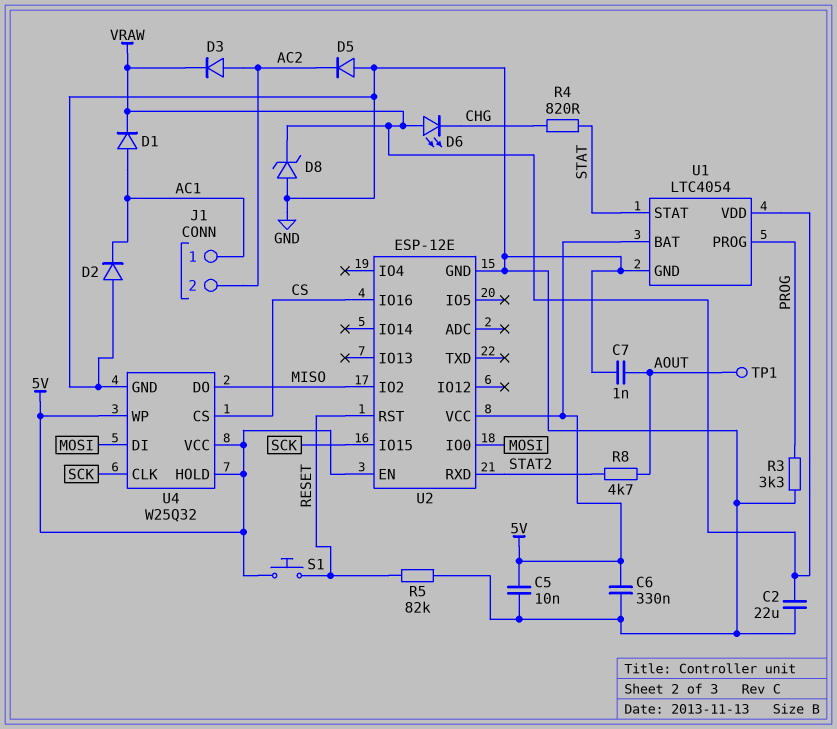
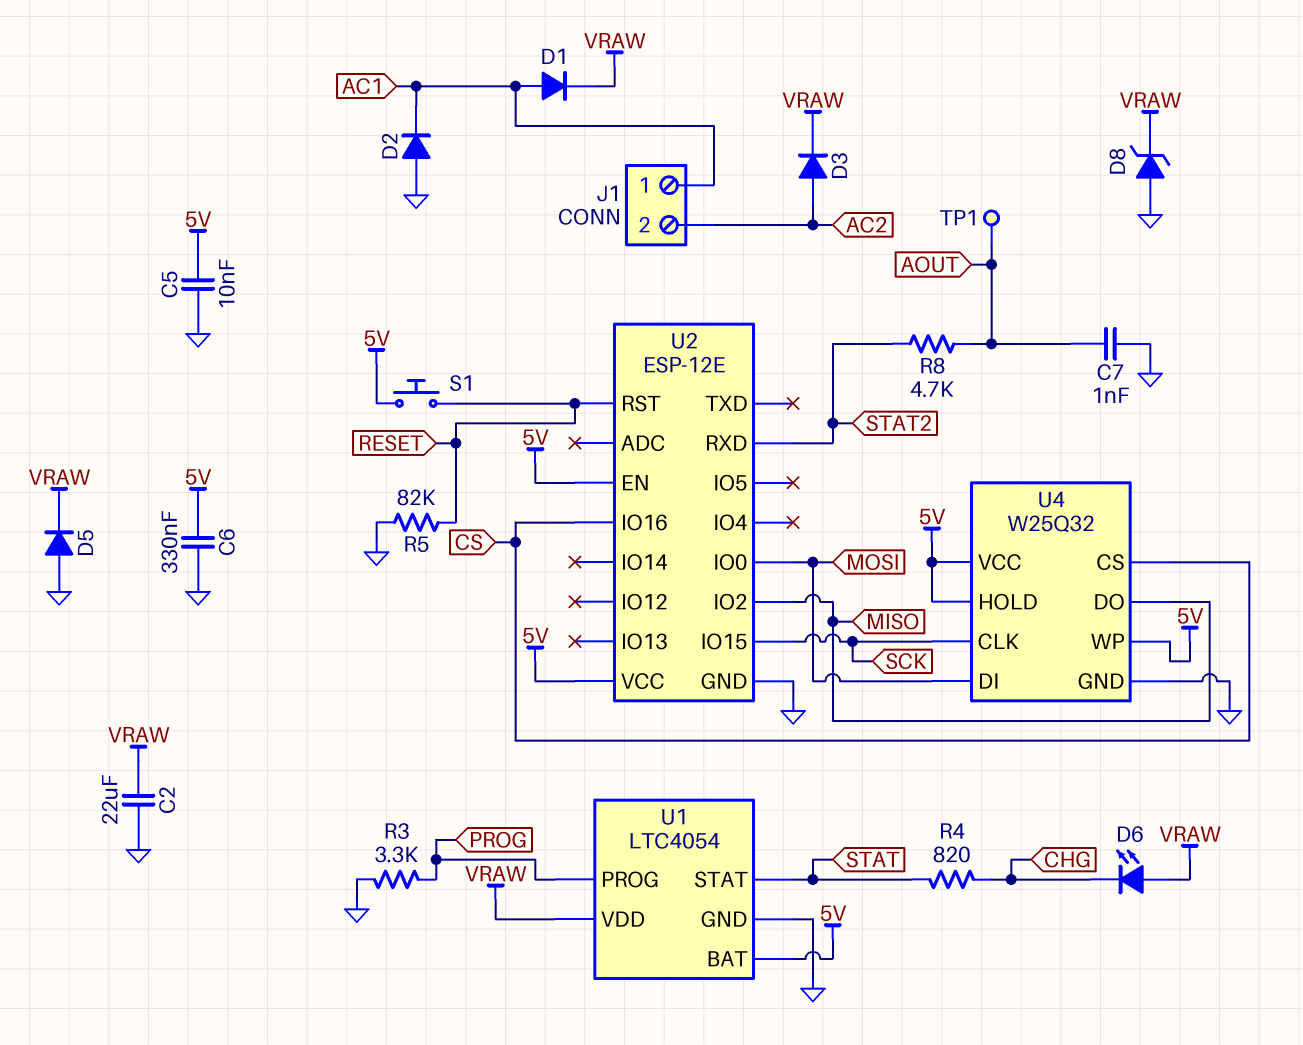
D5: diode (A GND, K AC2) -> diode (A GND, K VRAW)

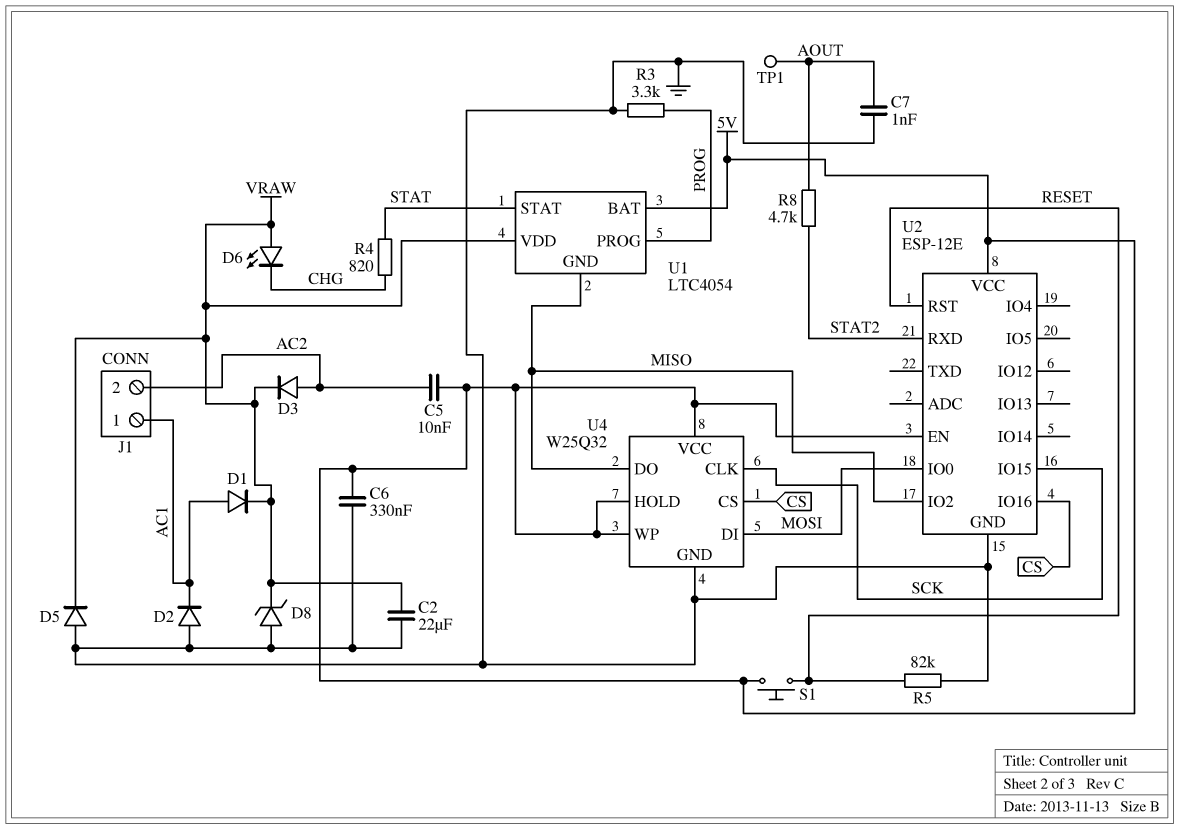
C5: 10nF (5V, GND) -> 10nF (5V, AC2)
U1 pin GND: GND -> MISO

